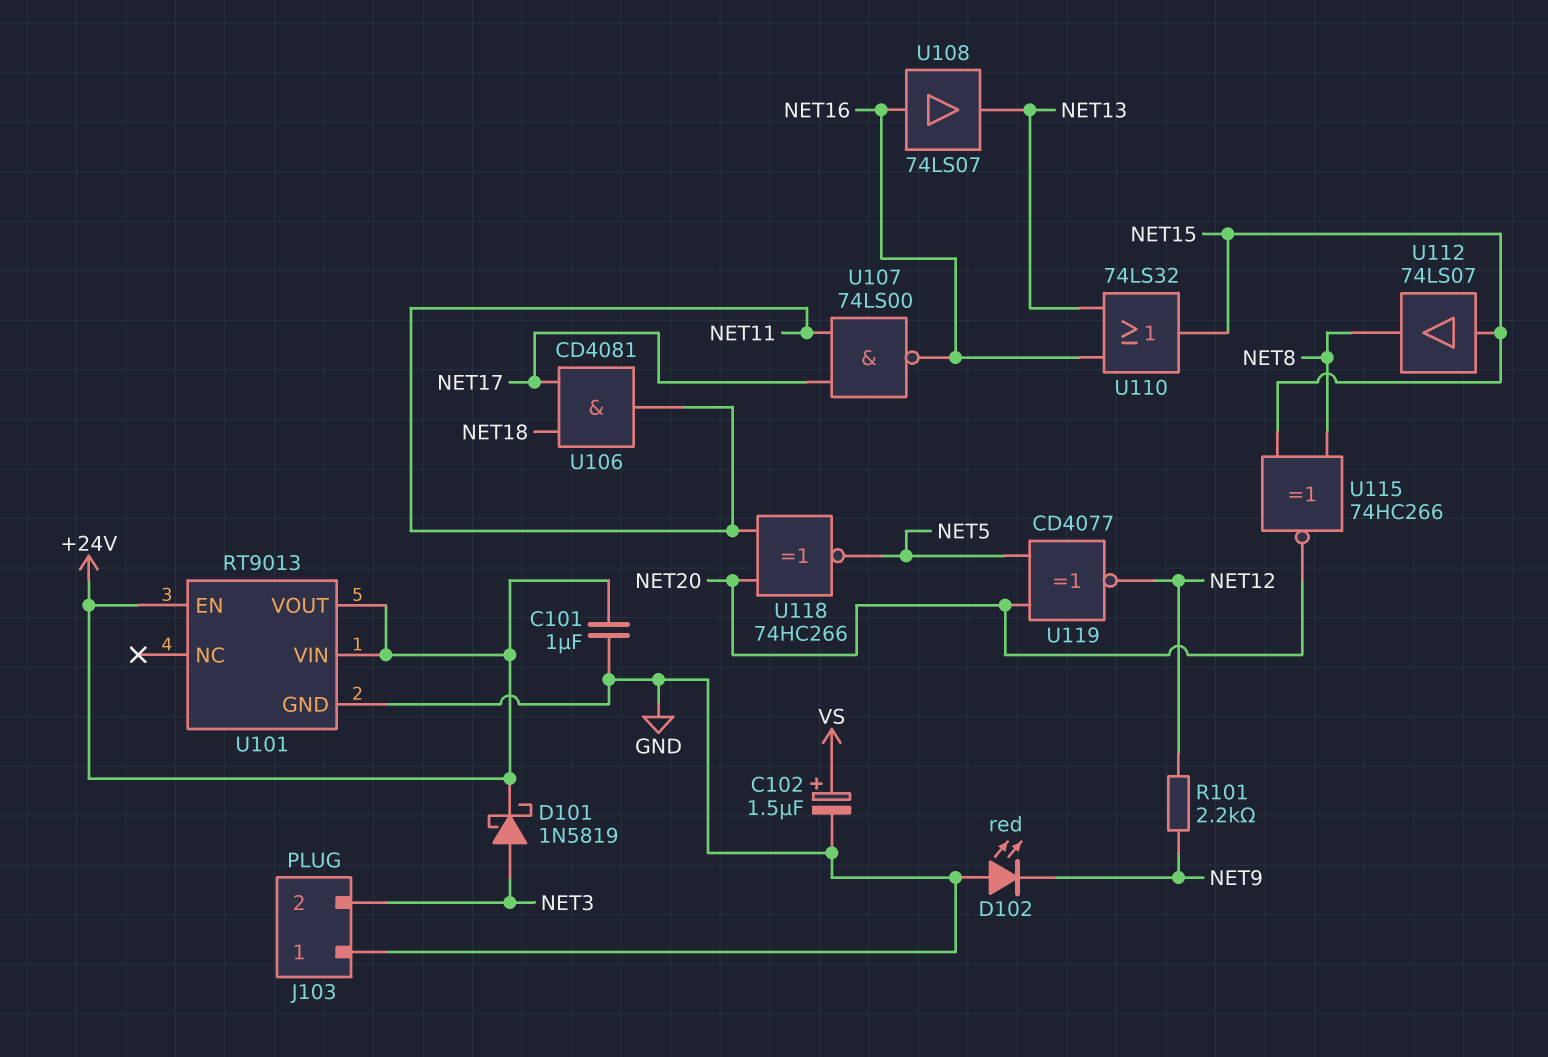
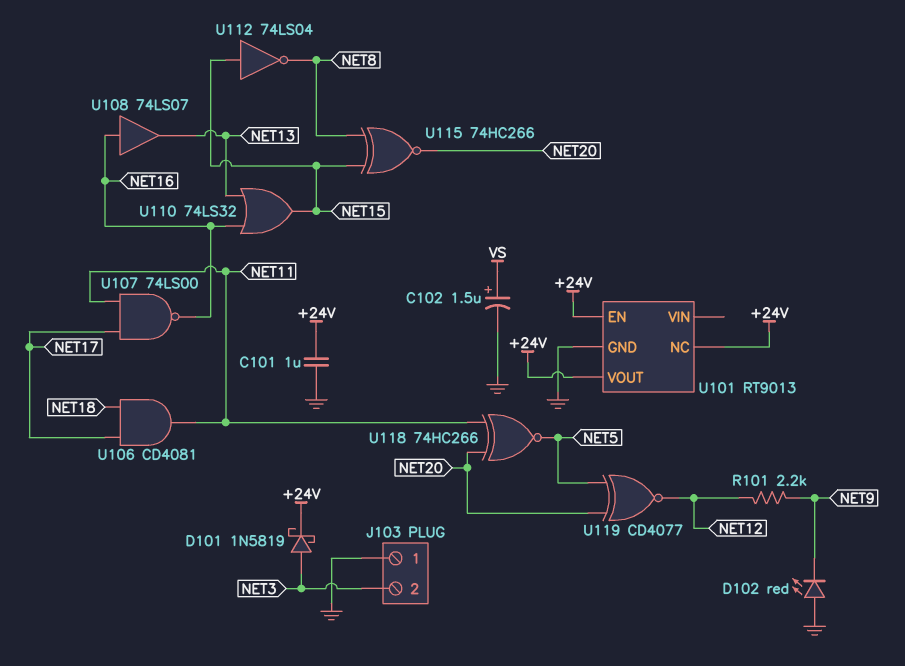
U101 pin NC: none -> +24V
U101 pin VIN: +24V -> none
U112: buffer 74LS07 (in NET15, out NET8) -> NOT 74LS04 (in NET15, out NET8)

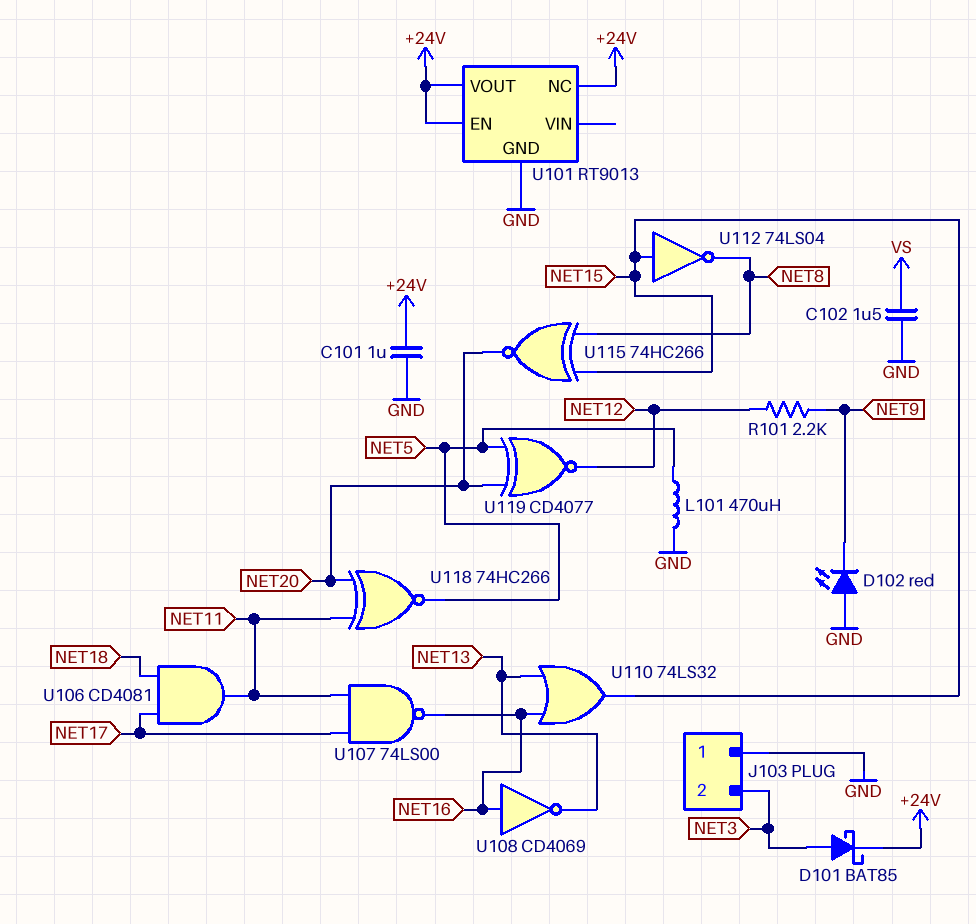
C102: 1.5uF (plus VS, minus GND) -> 1.5uF (GND, VS)
D101: schottky 1N5819 (A NET3, K +24V) -> schottky BAT85 (A NET3, K +24V)
L101: none -> 470uH (GND, NET5)
U108: buffer 74LS07 (in NET16, out NET13) -> NOT CD4069 (in NET16, out NET13)

